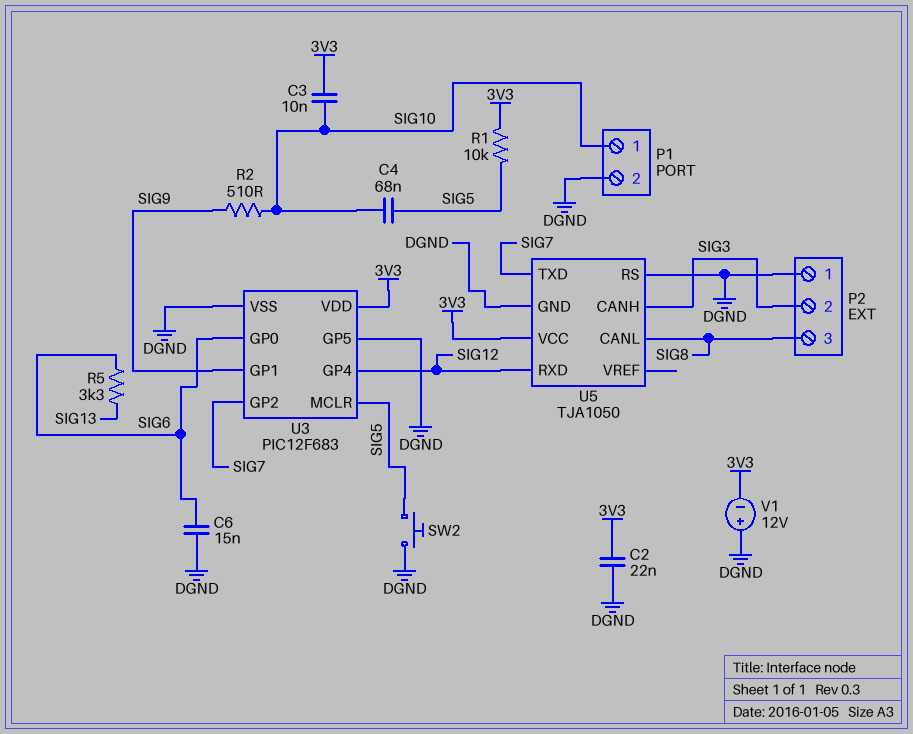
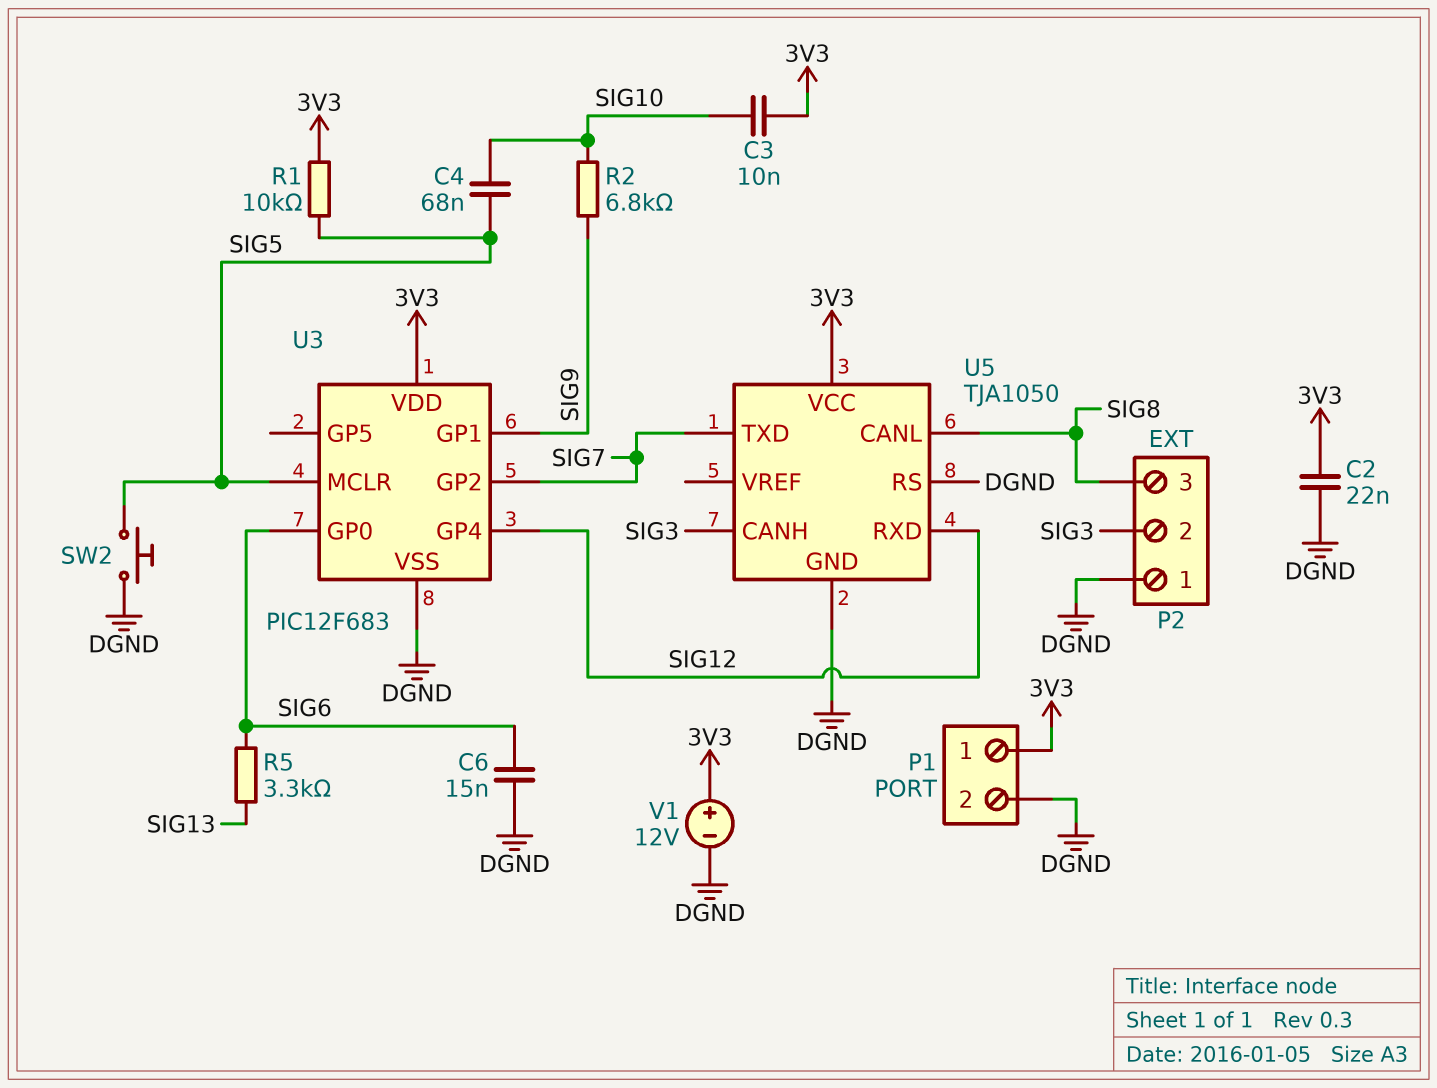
P1 pin 1: SIG10 -> 3V3
R2: 510 (SIG9, SIG10) -> 6.8k (SIG9, SIG10)
U3 pin GP5: DGND -> none
V1: 12V (plus DGND, minus 3V3) -> 12V (plus 3V3, minus DGND)

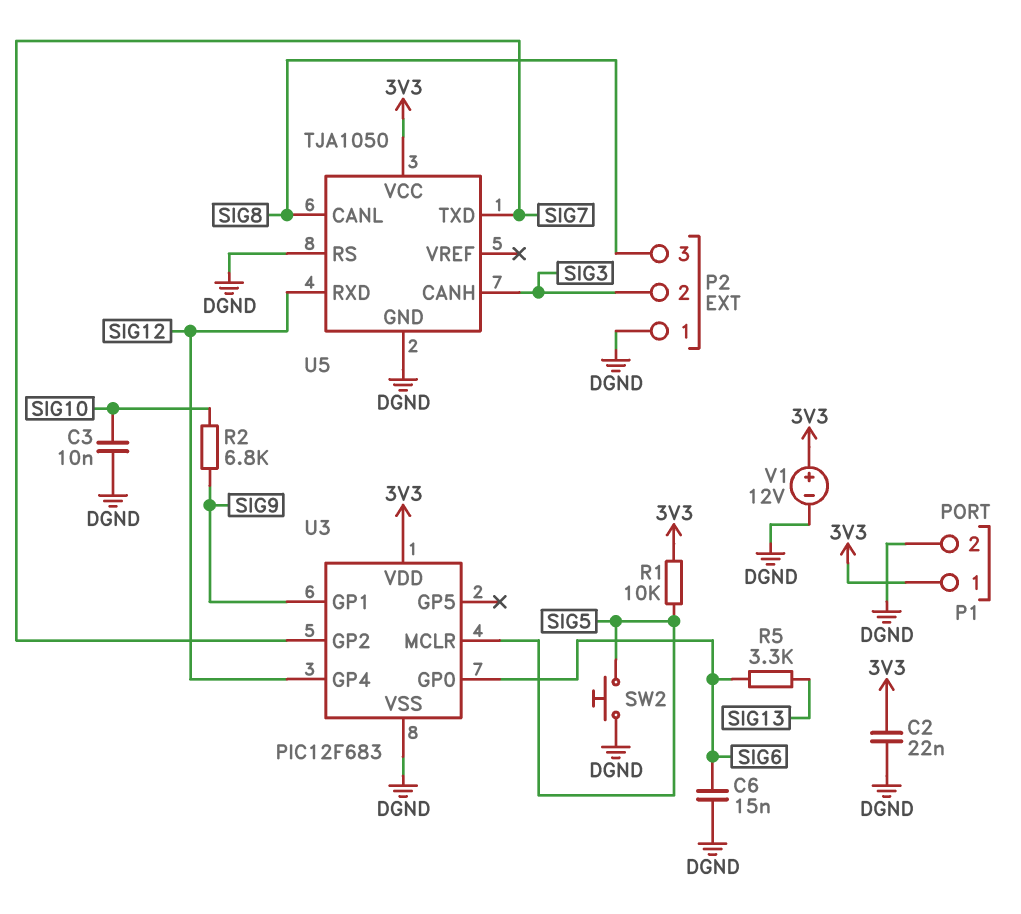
C3: 10nF (3V3, SIG10) -> 10nF (DGND, SIG10)
C4: 68nF (SIG5, SIG10) -> none

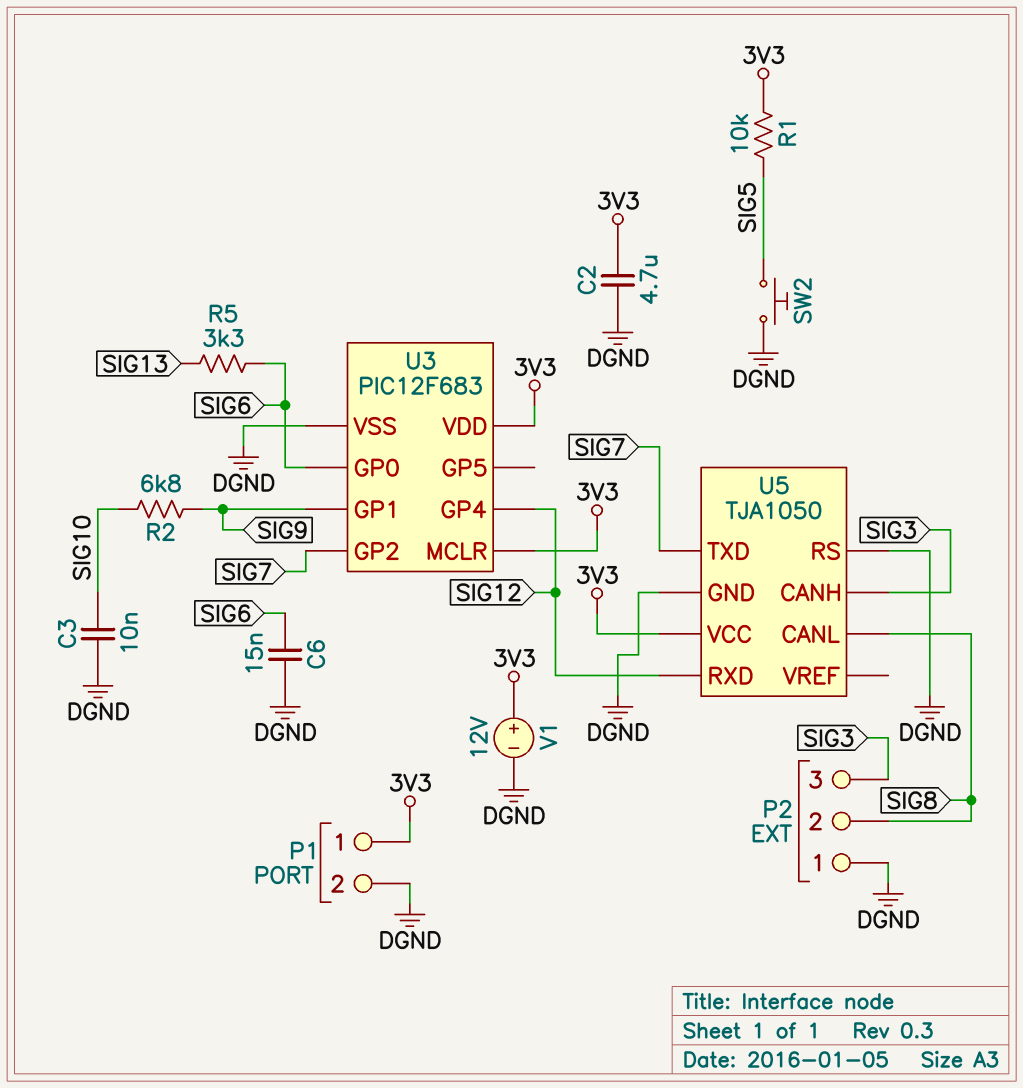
C2: 22nF (3V3, DGND) -> 4.7uF (3V3, DGND)
P2 pin 2: SIG3 -> SIG8
P2 pin 3: SIG8 -> SIG3
U3 pin MCLR: SIG5 -> 3V3

